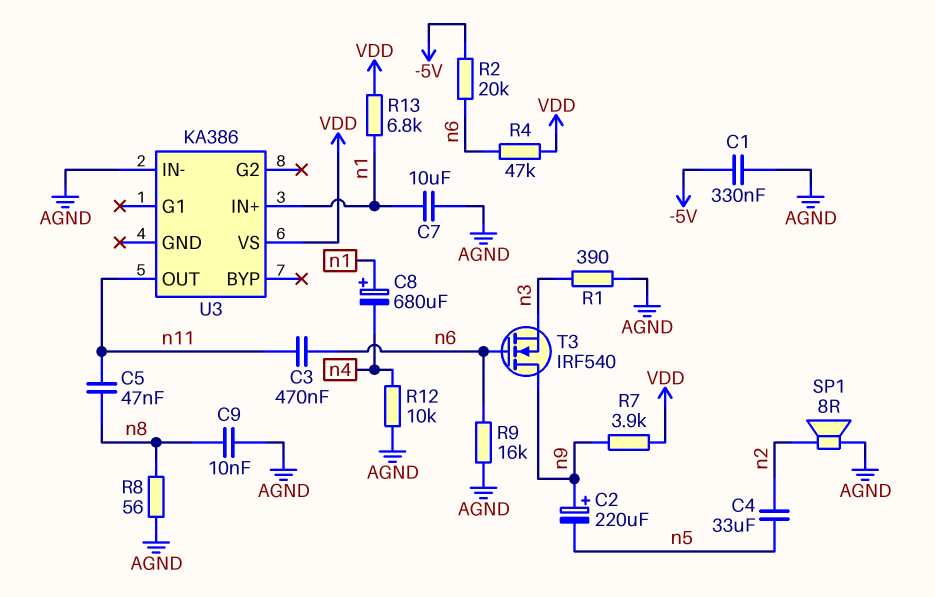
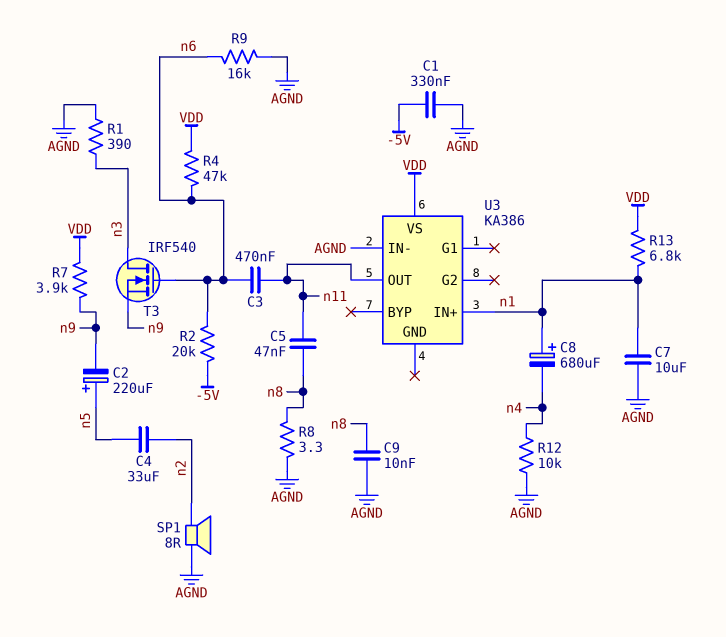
C2: 220uF (plus n9, minus n5) -> 220uF (plus n5, minus n9)
R8: 56 (AGND, n8) -> 3.3 (AGND, n8)
T3: NMOS IRF540 (G n6, D n9, S n3) -> NMOS IRF540 (G n6, D n3, S n9)

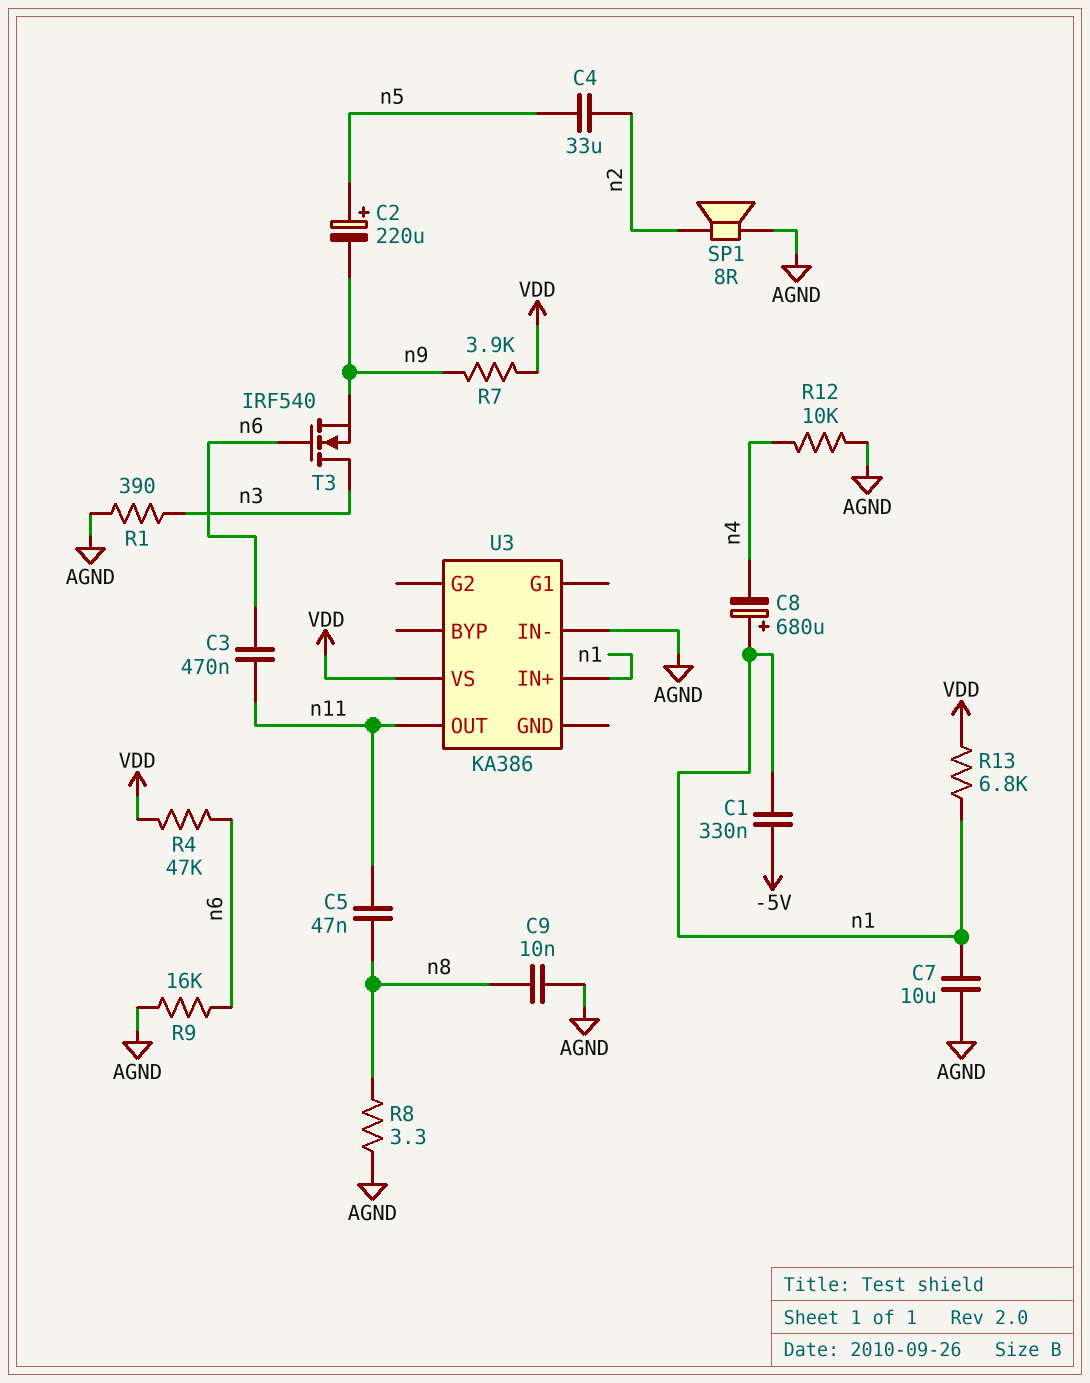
C1: 330nF (-5V, AGND) -> 330nF (-5V, n1)
R2: 20k (-5V, n6) -> none

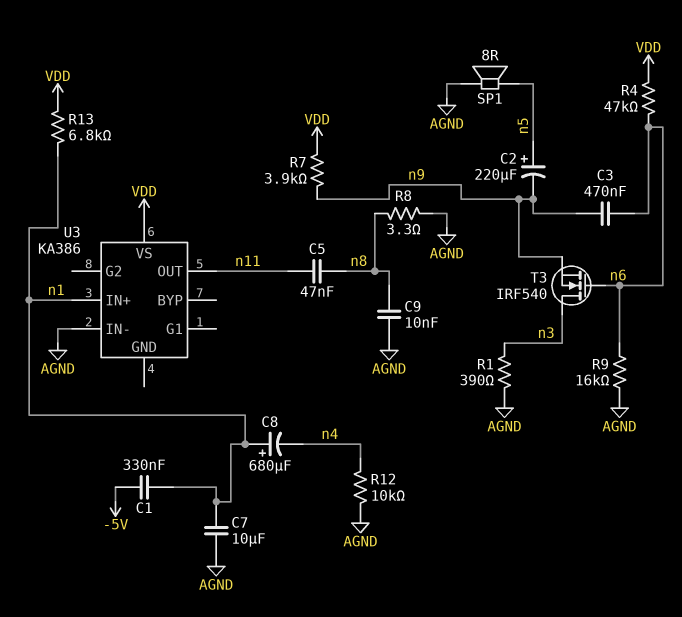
C3: 470nF (n6, n11) -> 470nF (n6, n9)
C4: 33uF (n2, n5) -> none
SP1: speaker 8R (AGND, n2) -> speaker 8R (AGND, n5)

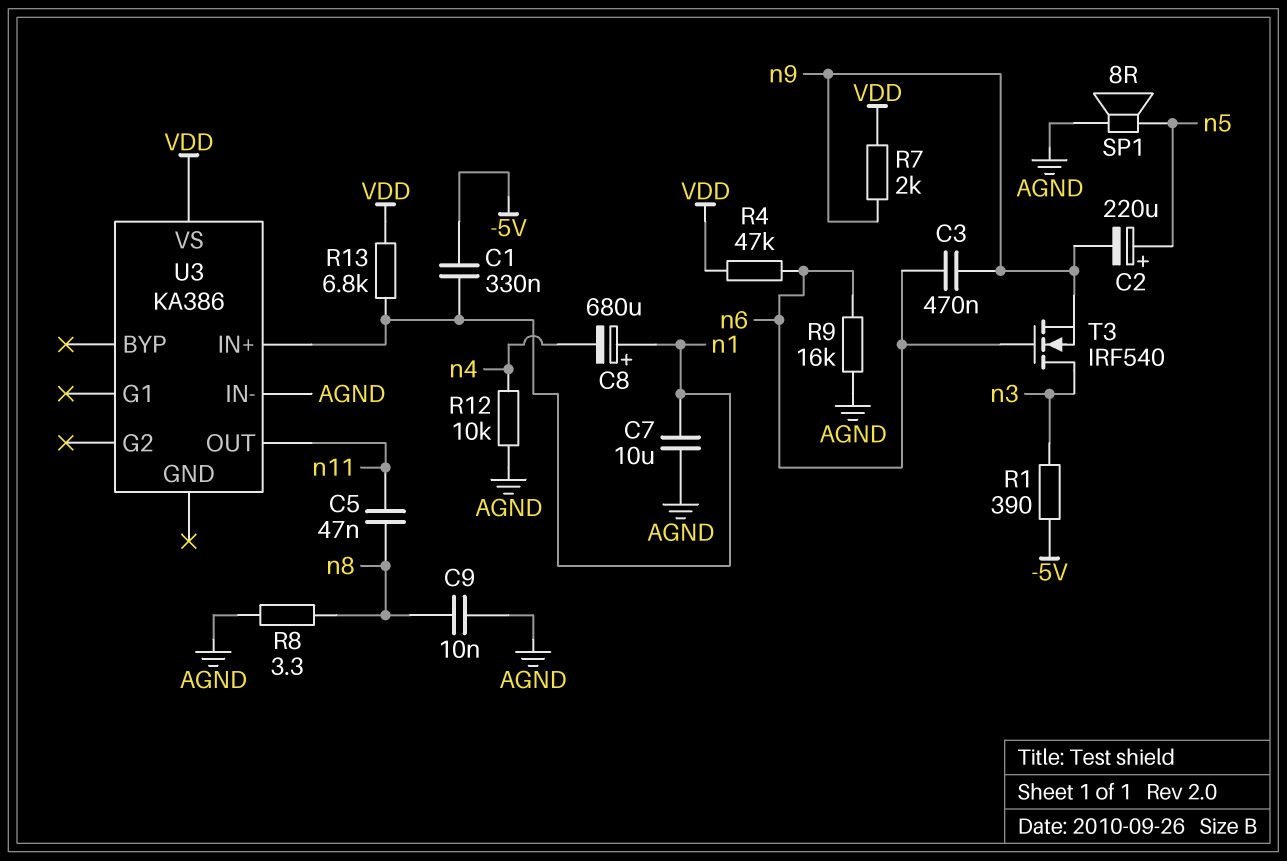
R1: 390 (AGND, n3) -> 390 (-5V, n3)
R7: 3.9k (VDD, n9) -> 2k (VDD, n9)

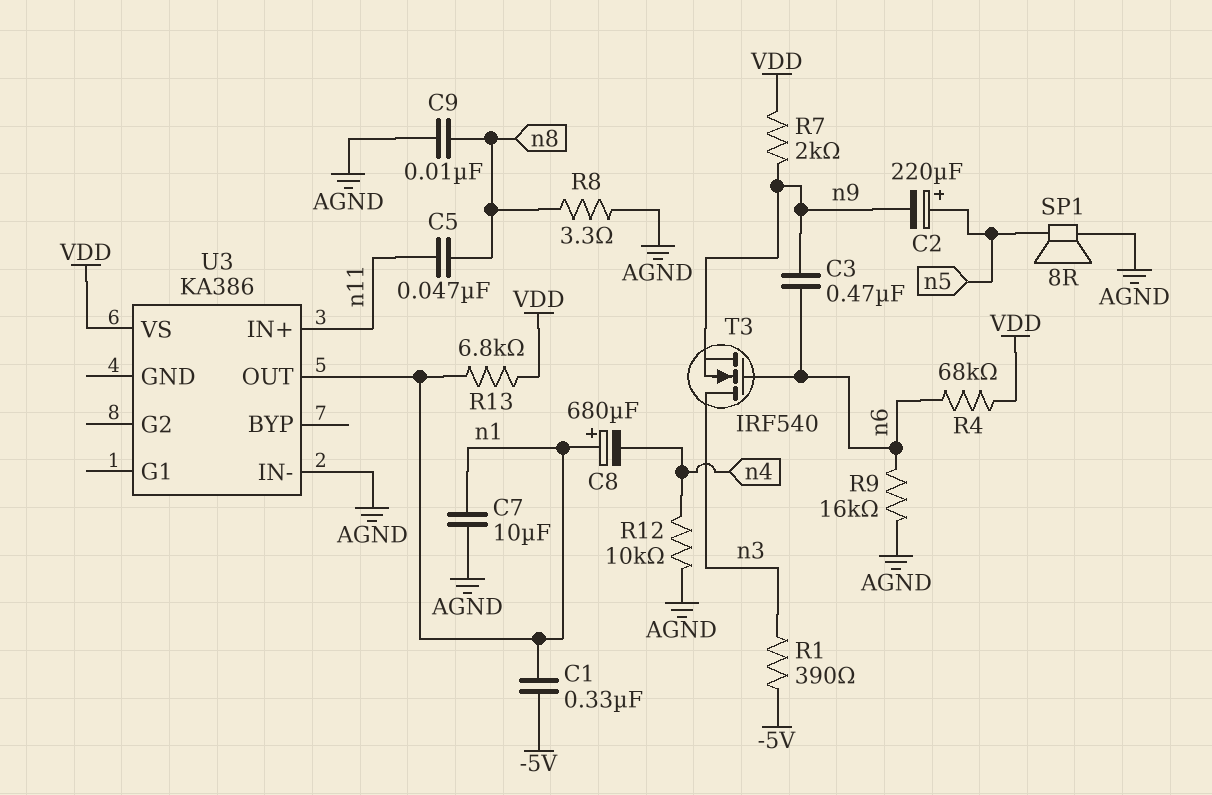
R4: 47k (VDD, n6) -> 68k (VDD, n6)
U3 pin IN+: n1 -> n11
U3 pin OUT: n11 -> n1

